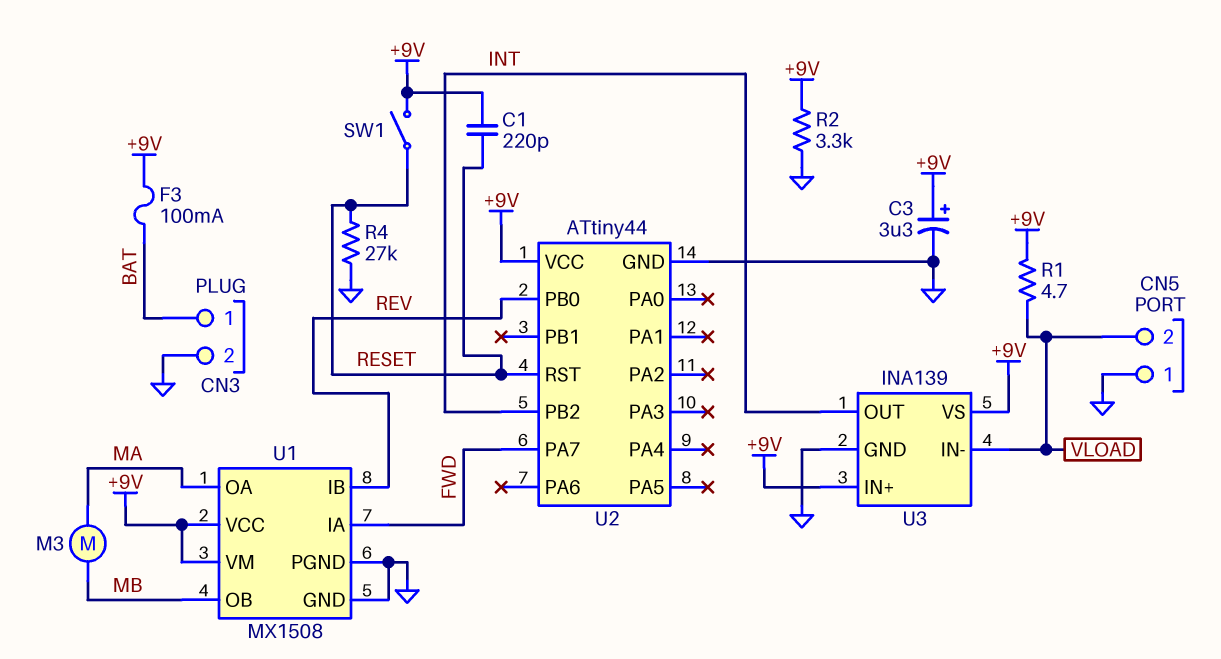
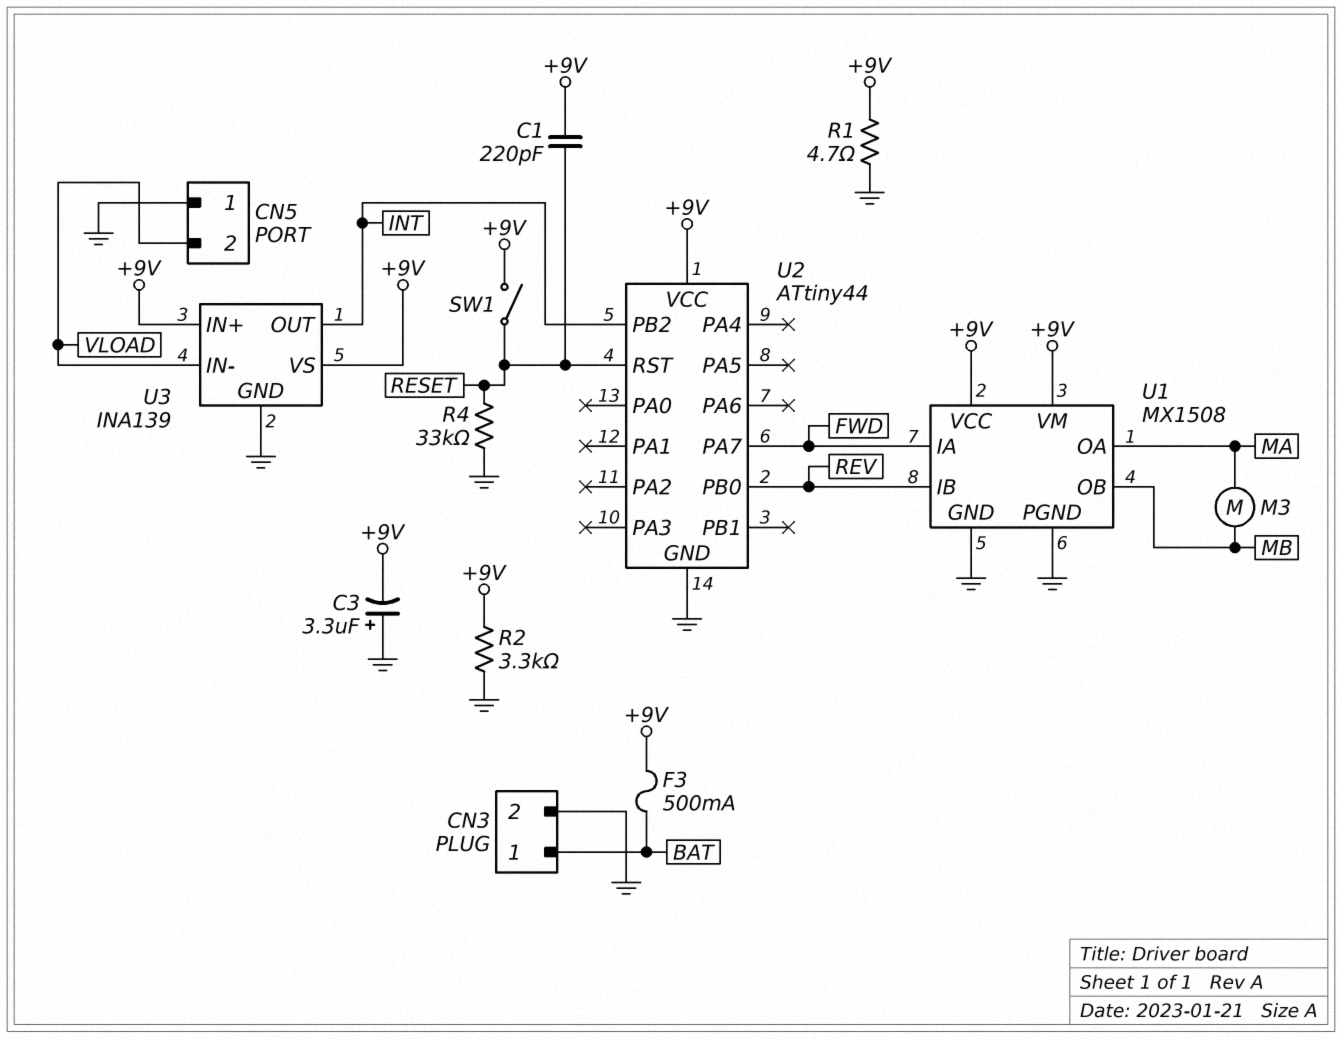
C3: 3.3uF (plus +9V, minus GND) -> 3.3uF (plus GND, minus +9V)
F3: 100mA (+9V, BAT) -> 500mA (+9V, BAT)
R1: 4.7 (+9V, VLOAD) -> 4.7 (+9V, GND)
R4: 27k (GND, RESET) -> 33k (GND, RESET)

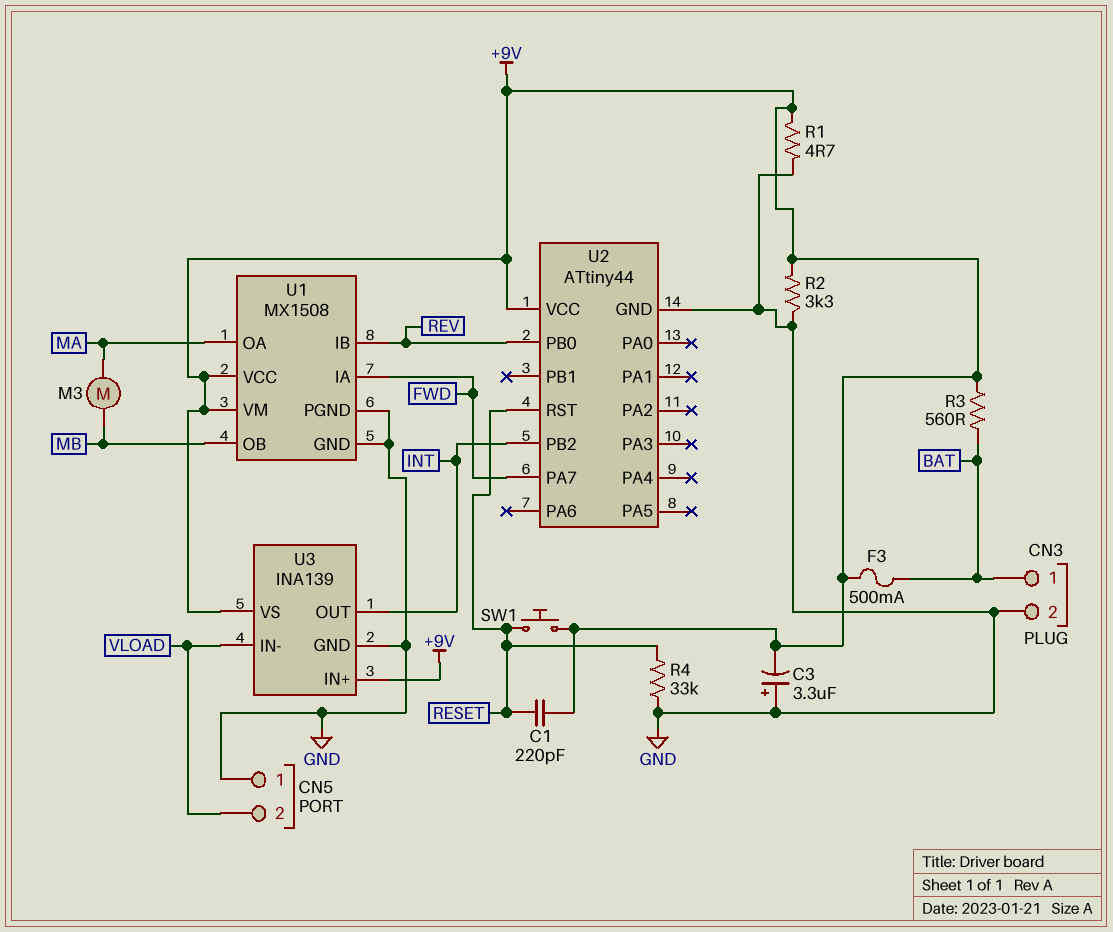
R3: none -> 560 (+9V, BAT)
SW1: switch (+9V, RESET) -> button (+9V, RESET)

